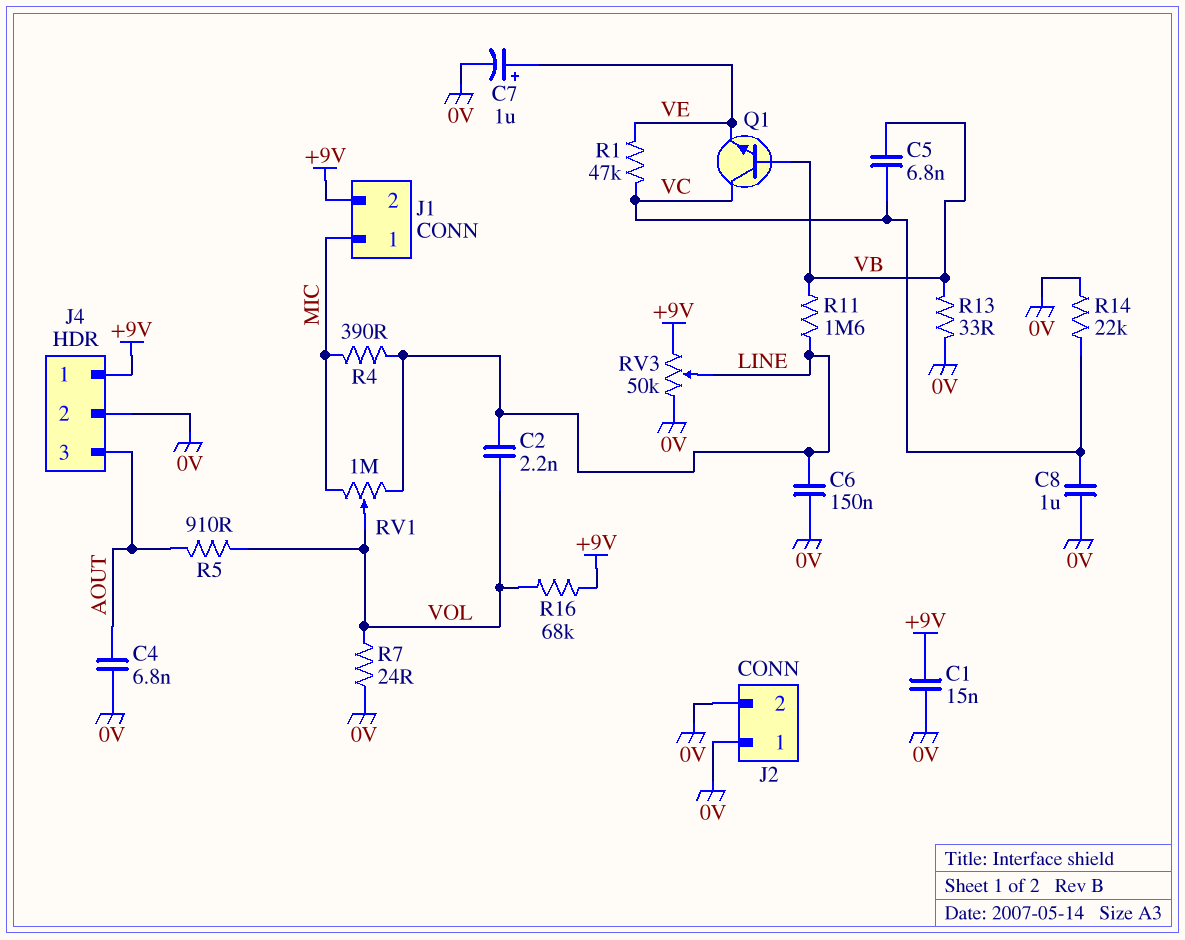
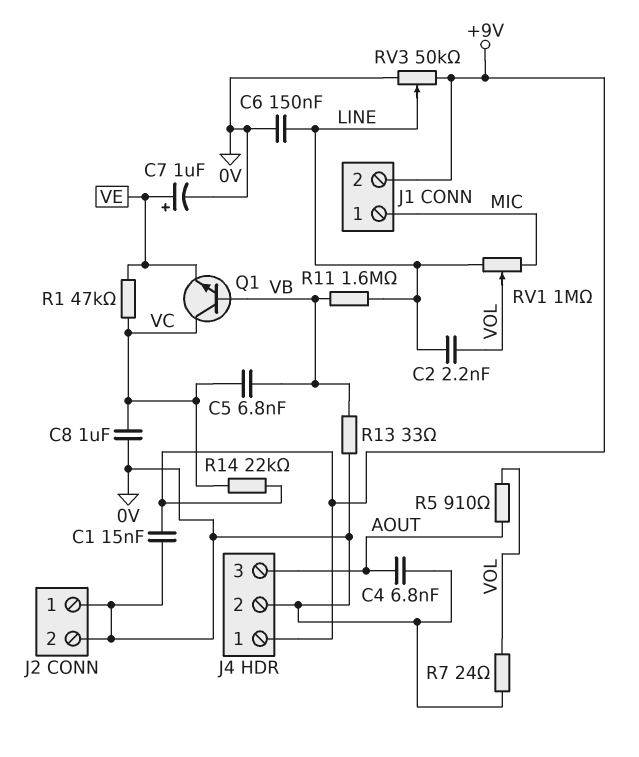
R4: 390 (LINE, MIC) -> none
R14: 22k (0V, VC) -> 22k (+9V, VC)
R16: 68k (+9V, VOL) -> none

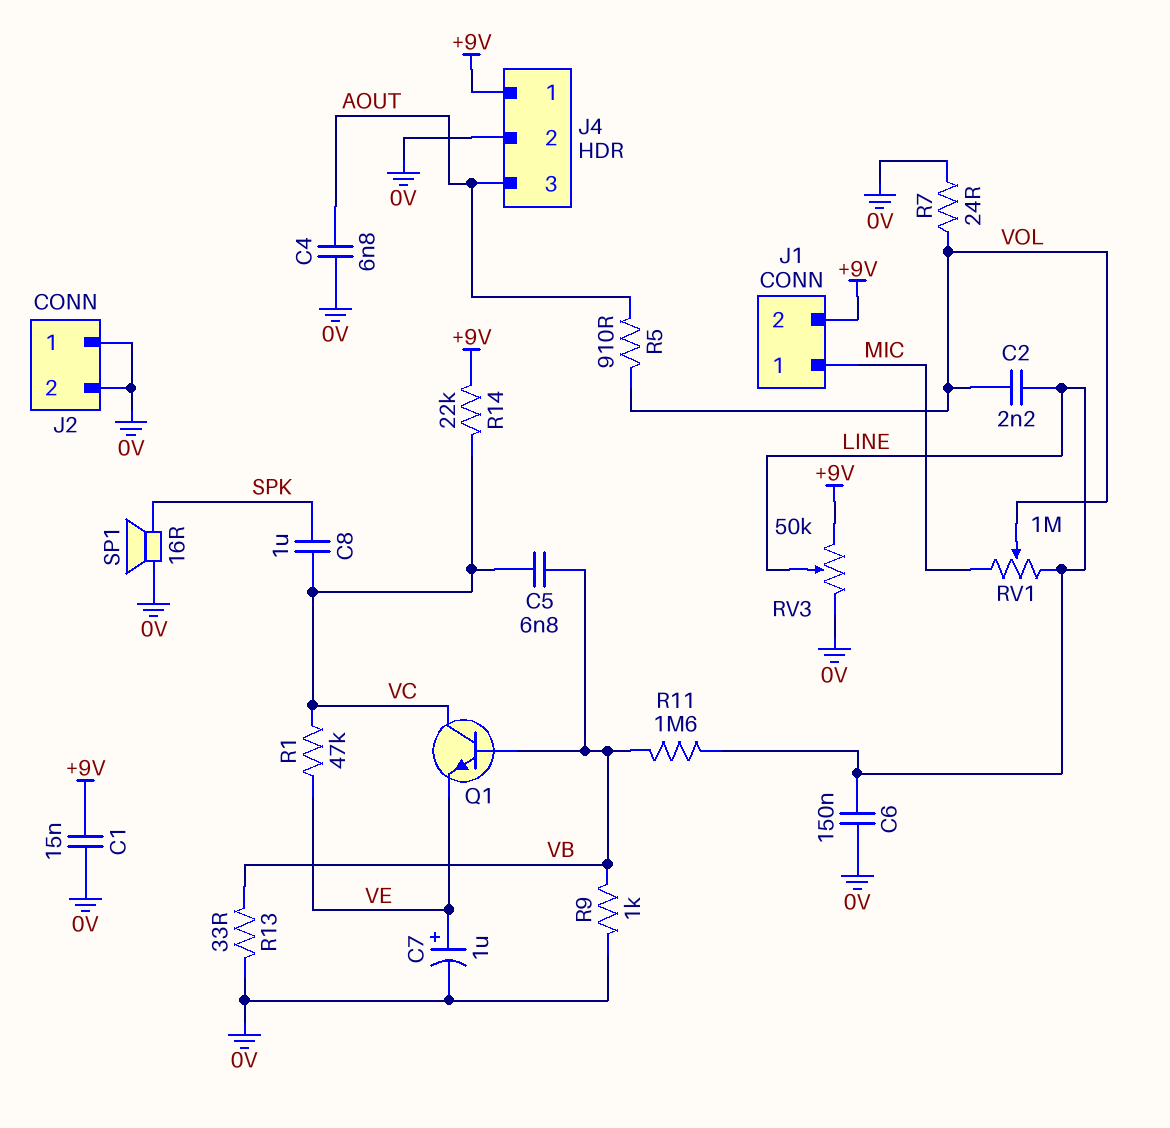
C8: 1uF (0V, VC) -> 1uF (SPK, VC)
R9: none -> 1k (0V, VB)
SP1: none -> speaker 16R (0V, SPK)

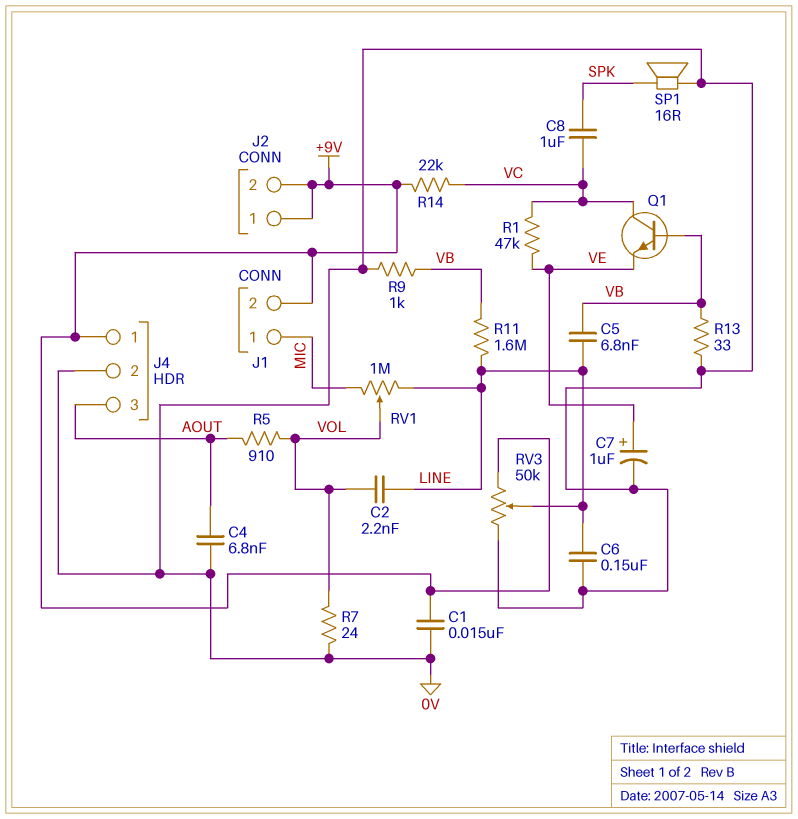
C5: 6.8nF (VB, VC) -> 6.8nF (LINE, VB)
J2 pin 1: 0V -> +9V
J2 pin 2: 0V -> +9V

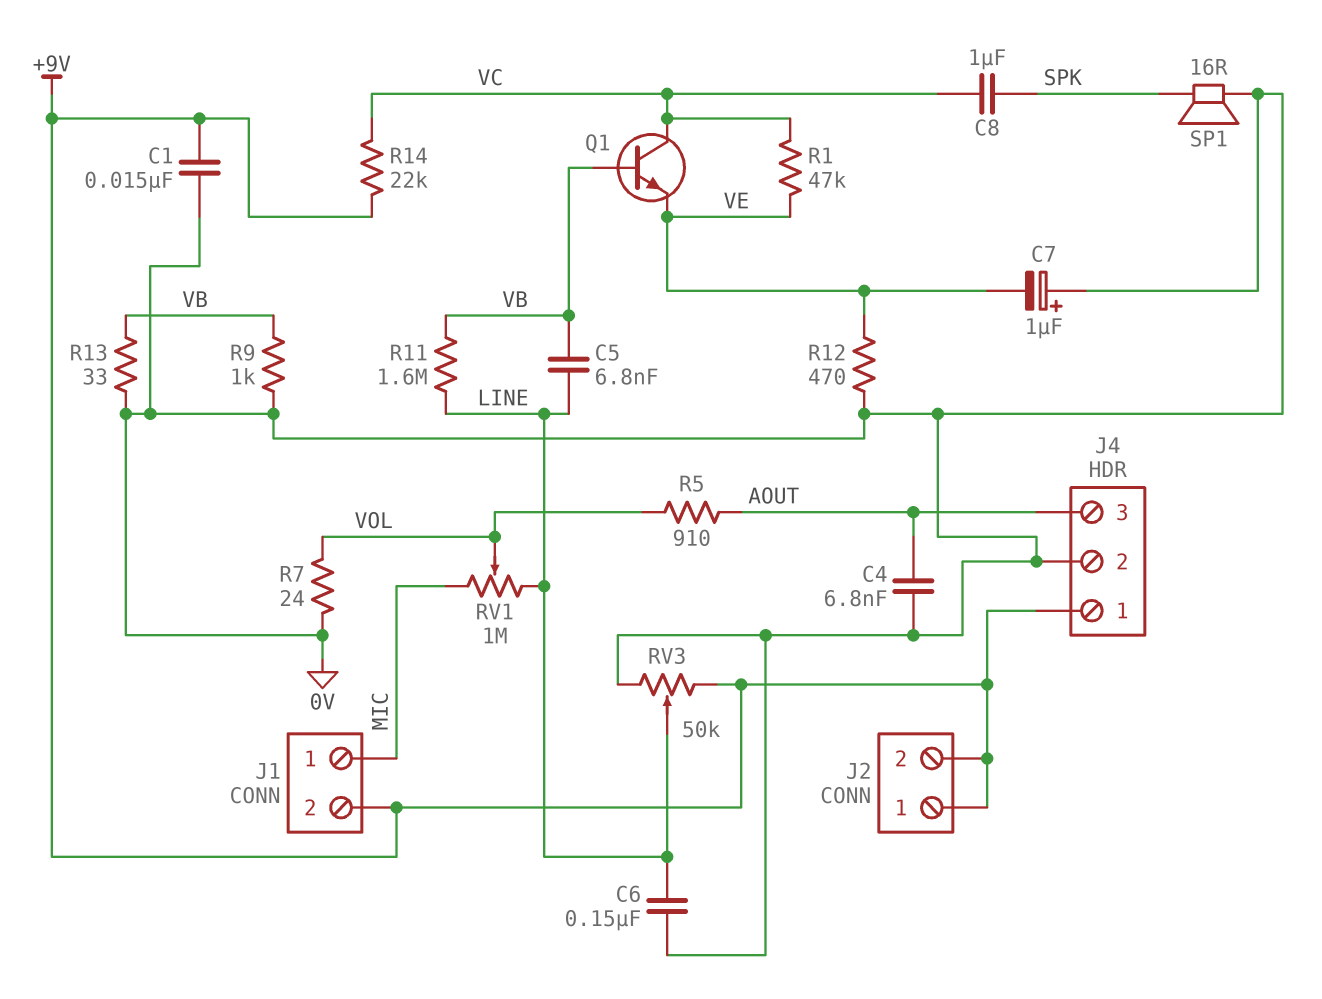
C2: 2.2nF (LINE, VOL) -> none
C7: 1uF (plus VE, minus 0V) -> 1uF (plus 0V, minus VE)
R12: none -> 470 (0V, VE)

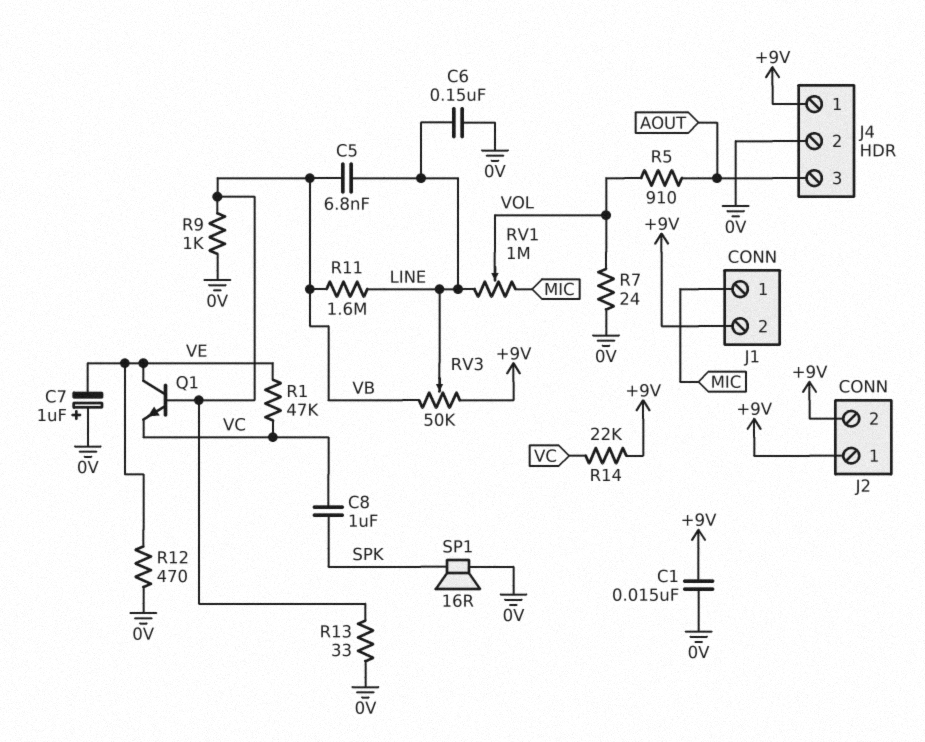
C4: 6.8nF (0V, AOUT) -> none
Q1: NPN (B VB, C VC, E VE) -> NPN (B VB, C VE, E VC)
RV3: 50k (+9V, 0V, wiper LINE) -> 50k (+9V, VB, wiper LINE)

